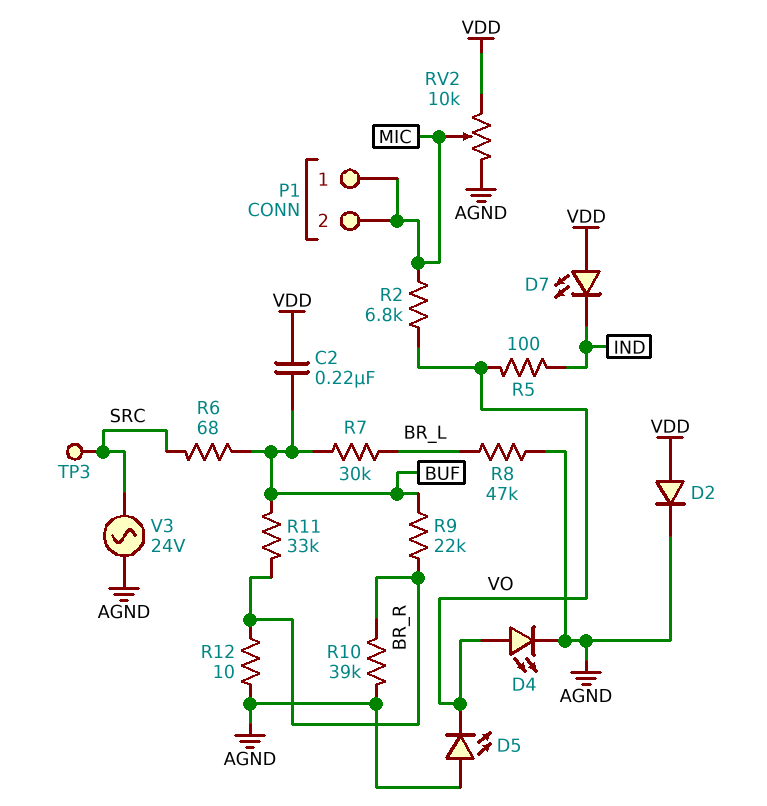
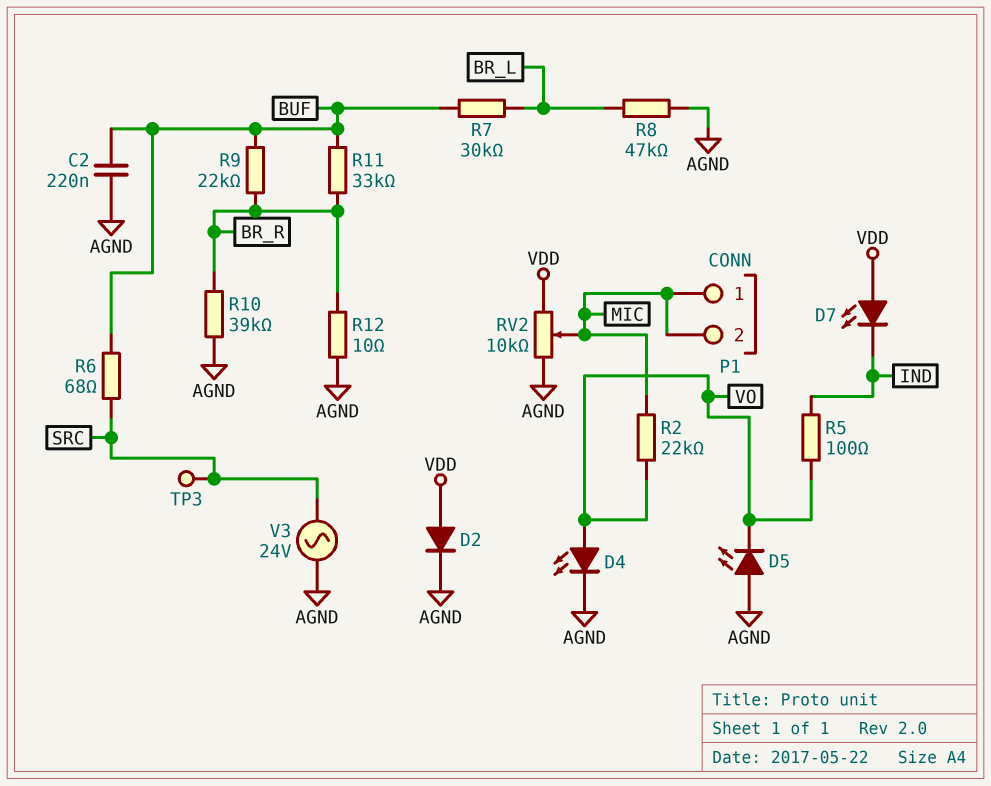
C2: 220nF (BUF, VDD) -> 220nF (AGND, BUF)
R2: 6.8k (MIC, VO) -> 22k (MIC, VO)

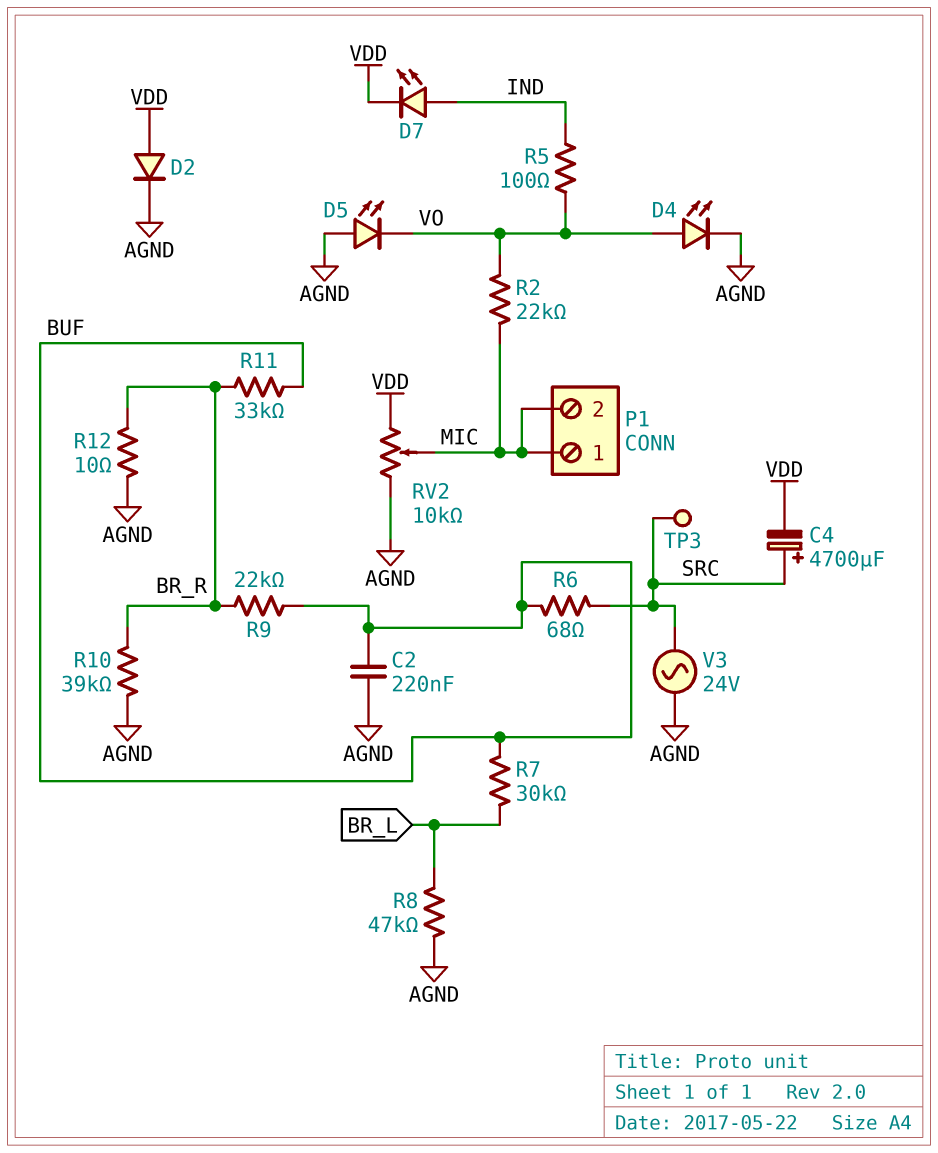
C4: none -> 4700uF (plus SRC, minus VDD)
D7: LED (A VDD, K IND) -> LED (A IND, K VDD)

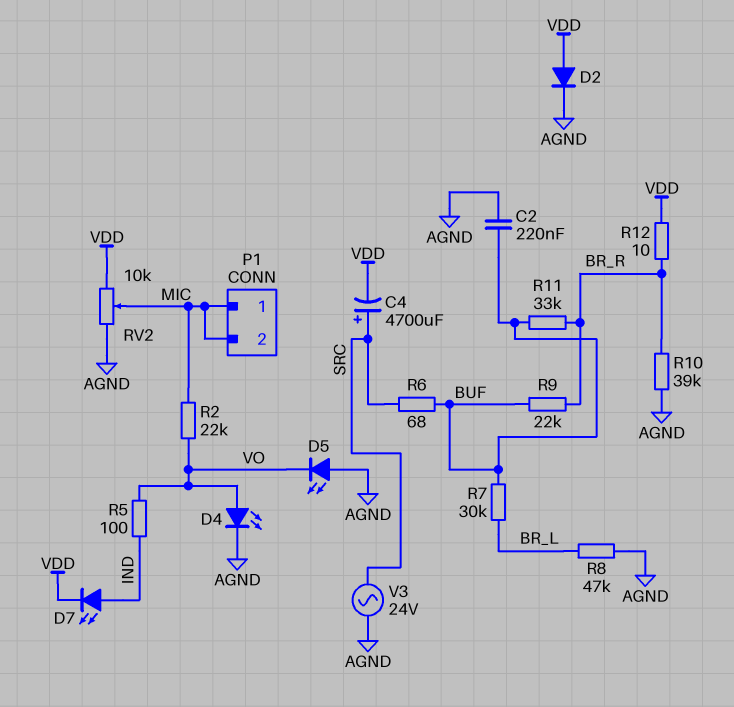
R12: 10 (AGND, BR_R) -> 10 (BR_R, VDD)
TP3: test point (SRC) -> none

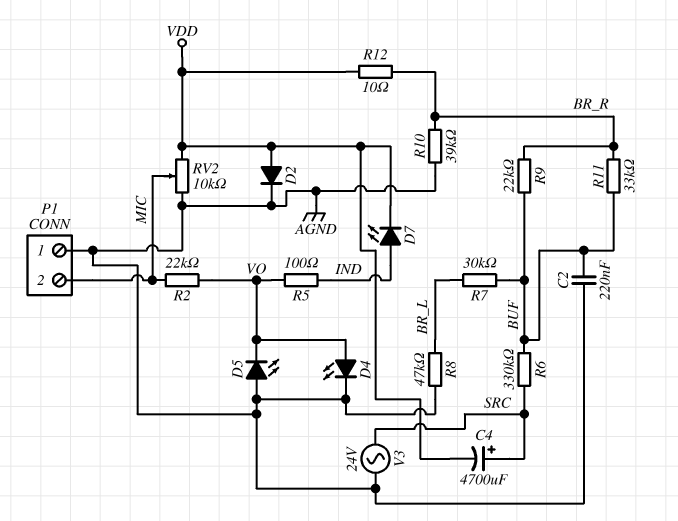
P1 pin 1: MIC -> AGND
R6: 68 (BUF, SRC) -> 330k (BUF, SRC)

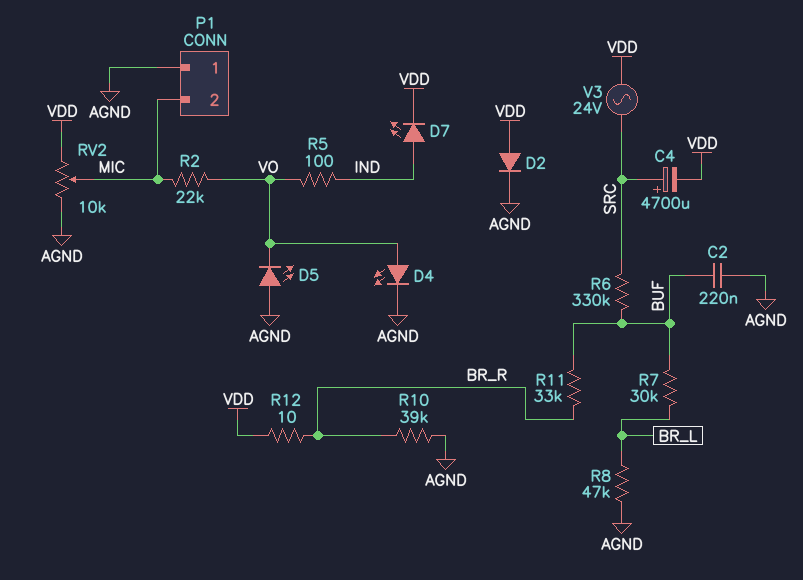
R9: 22k (BR_R, BUF) -> none
V3: AC 24V (AGND, SRC) -> AC 24V (SRC, VDD)

